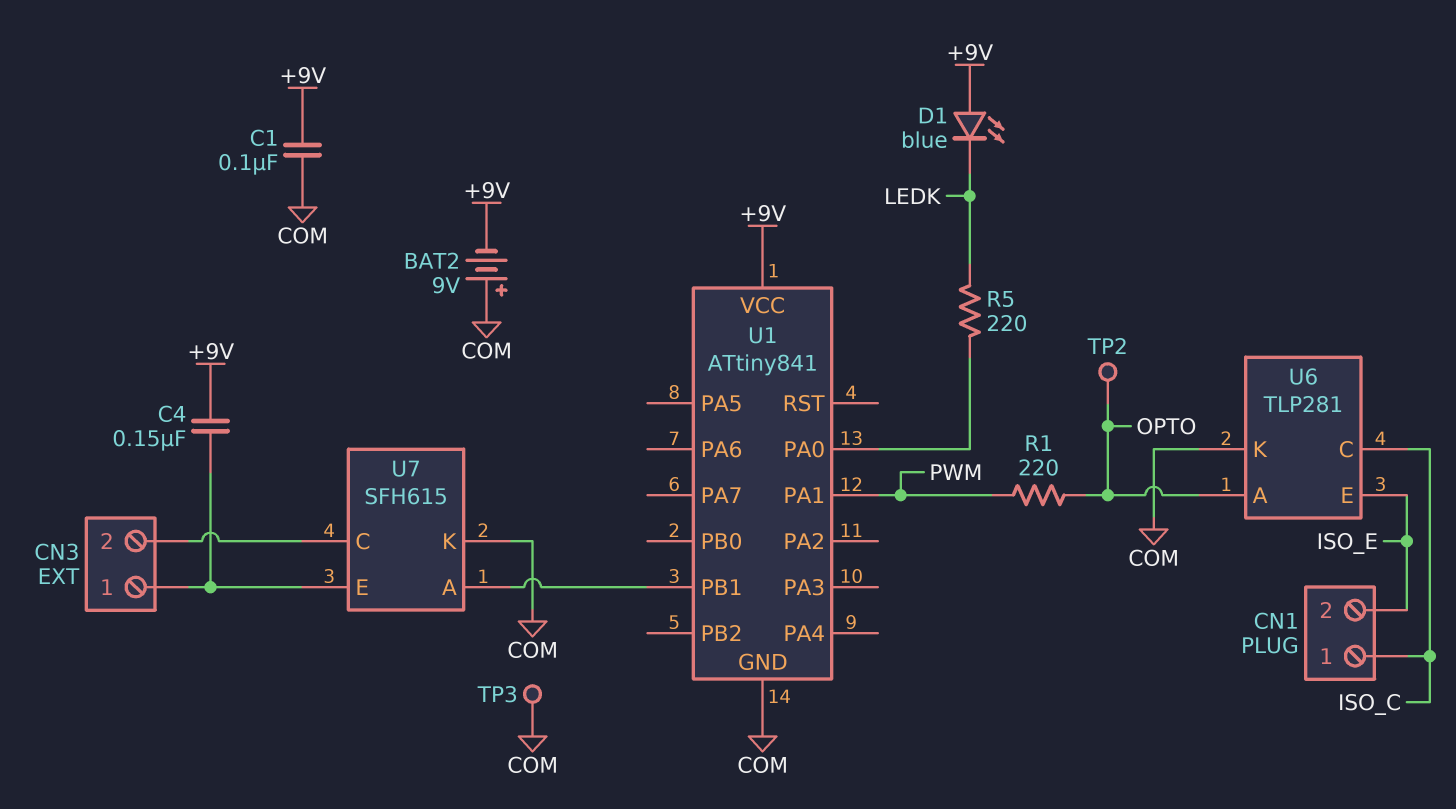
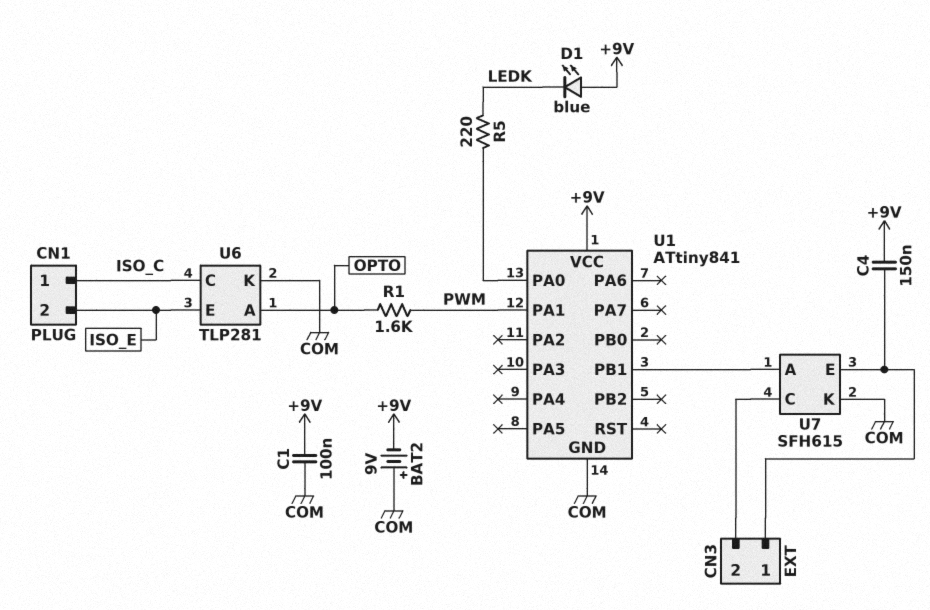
R1: 220 (OPTO, PWM) -> 1.6k (OPTO, PWM)
TP2: test point (OPTO) -> none
TP3: test point (COM) -> none

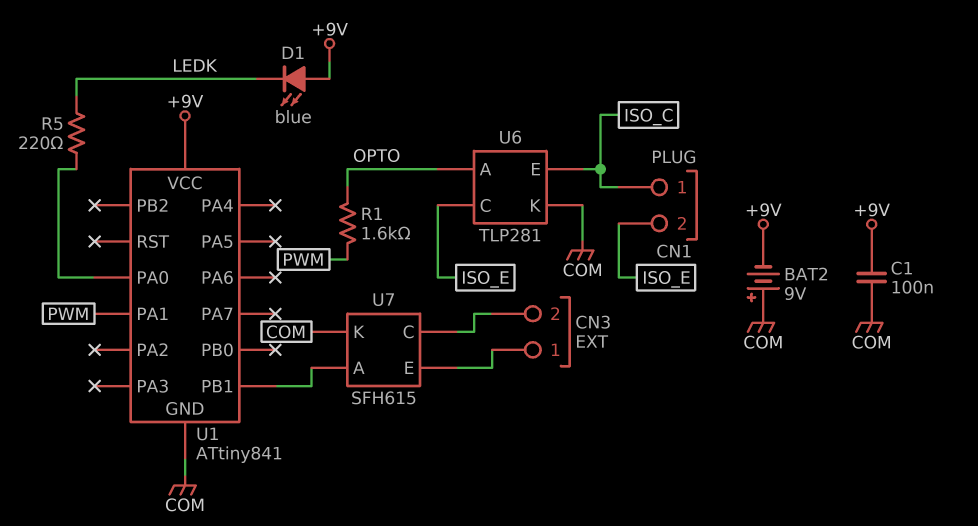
C4: 150nF (+9V, CN3/1) -> none
U6 pin C: ISO_C -> ISO_E
U6 pin E: ISO_E -> ISO_C

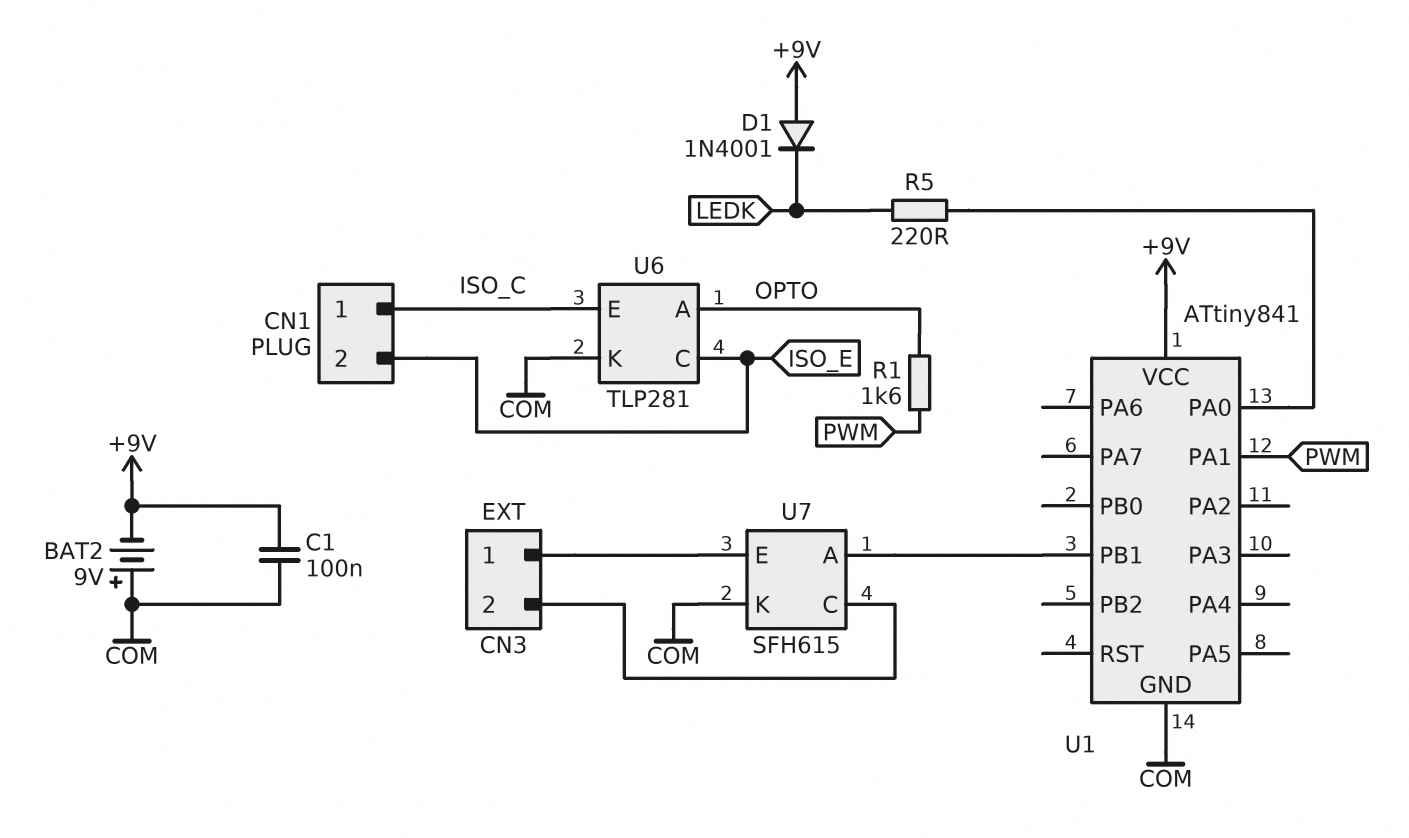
D1: LED blue (A +9V, K LEDK) -> diode 1N4001 (A +9V, K LEDK)

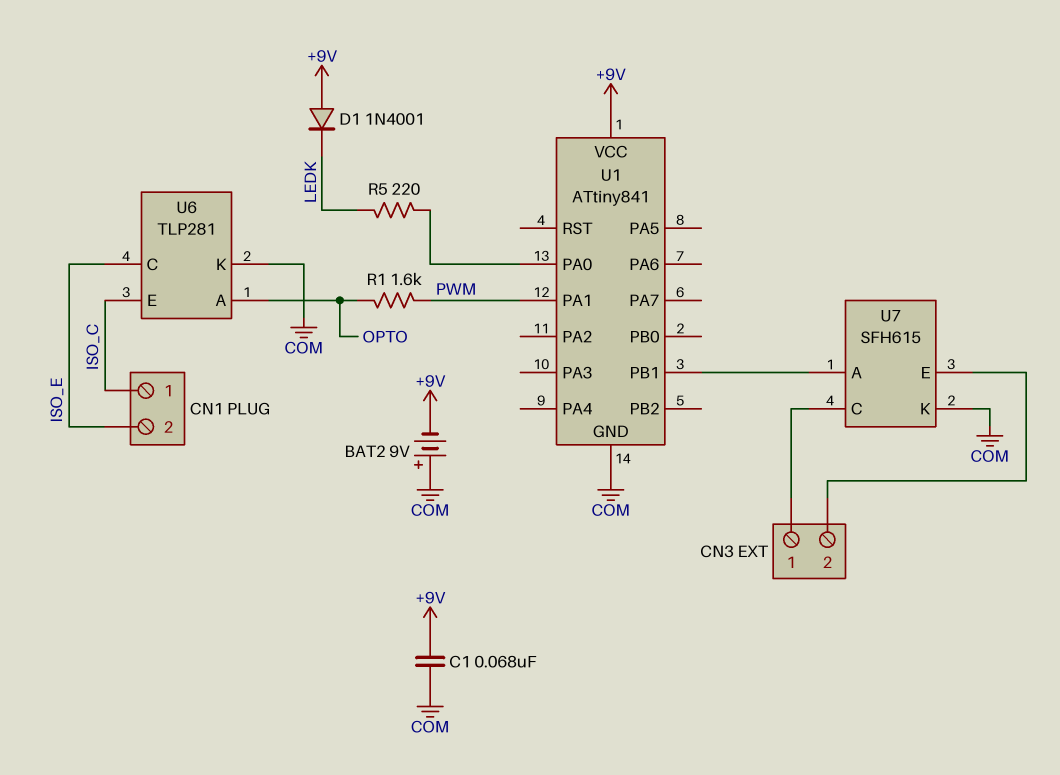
C1: 100nF (+9V, COM) -> 68nF (+9V, COM)
U7 pin C: CN3/2 -> CN3/1
U7 pin E: CN3/1 -> CN3/2

